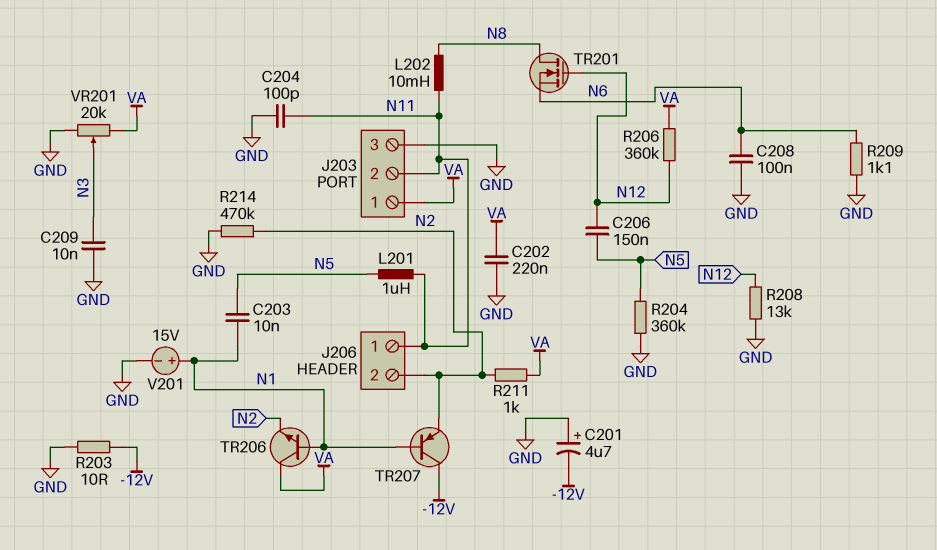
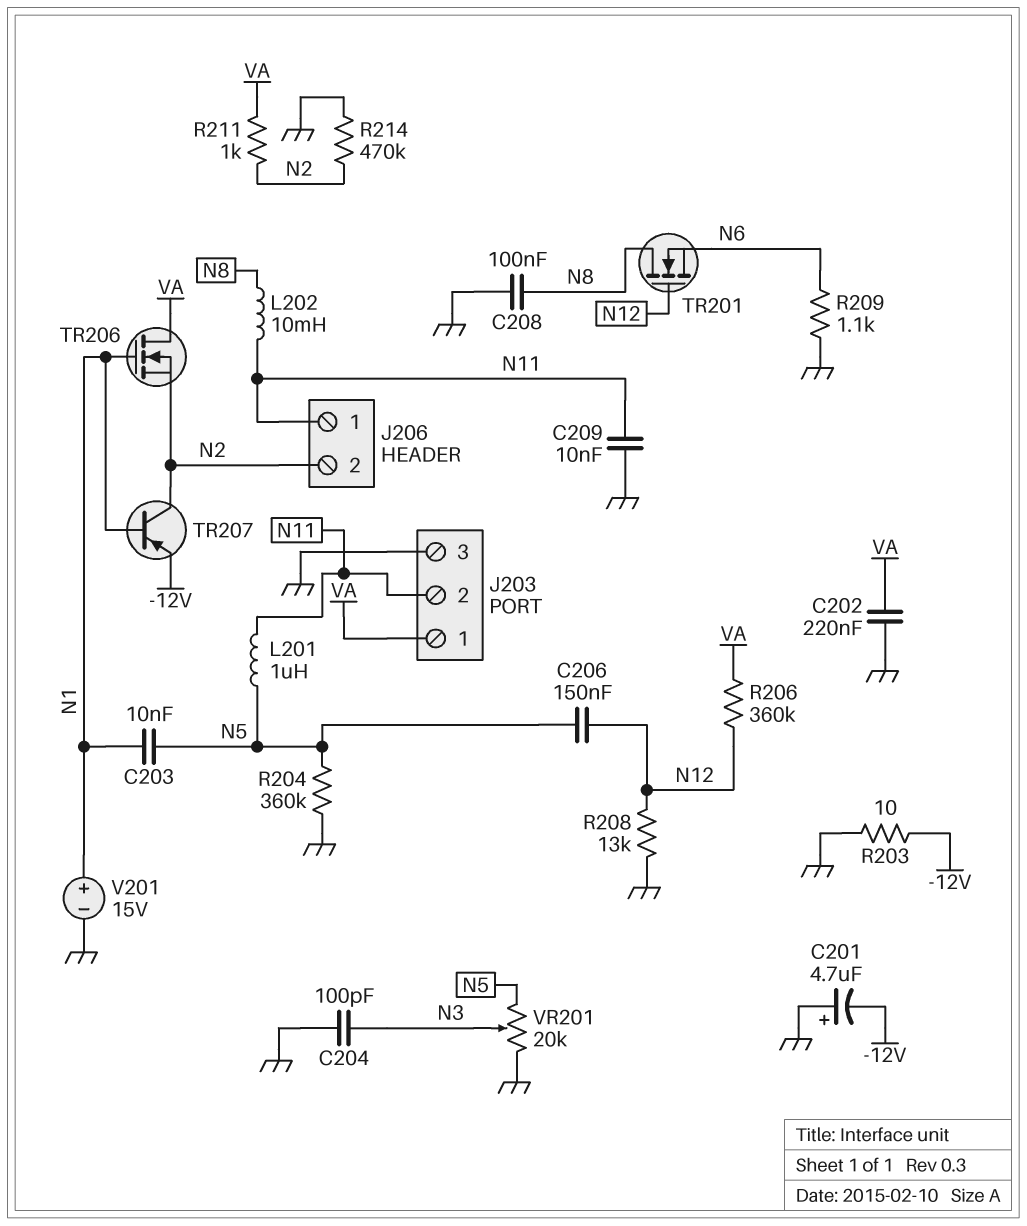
C204: 100pF (GND, N11) -> 100pF (GND, N3)
C208: 100nF (GND, N6) -> 100nF (GND, N8)
C209: 10nF (GND, N3) -> 10nF (GND, N11)
TR206: NPN (B N1, C VA, E N2) -> NMOS (G N1, D VA, S N2)
TR207: PNP (B N1, C -12V, E N2) -> PNP (B N1, C N2, E -12V)
VR201: 20k (GND, VA, wiper N3) -> 20k (GND, N5, wiper N3)

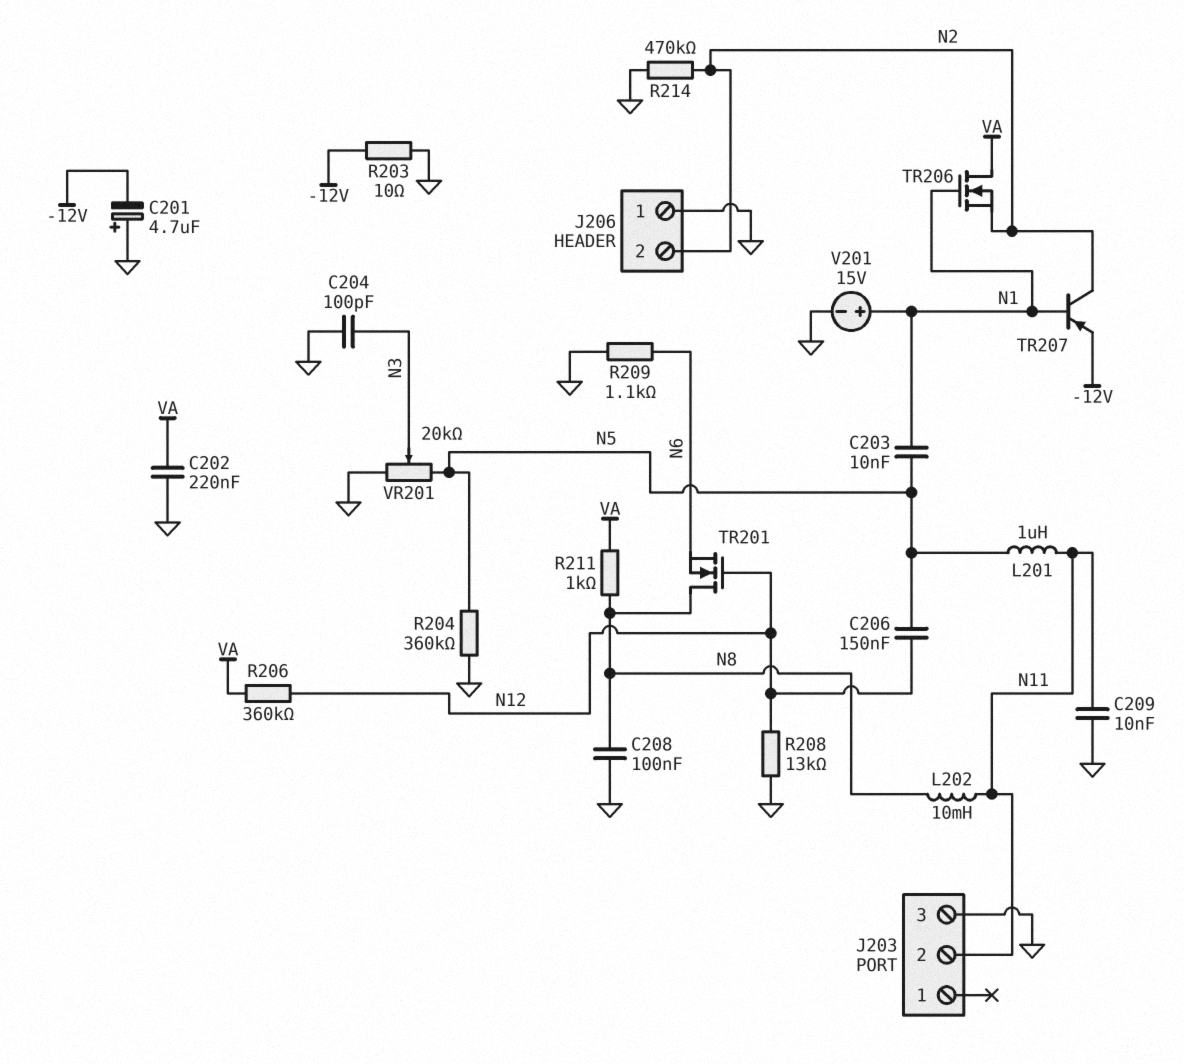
J203 pin 1: VA -> none
J206 pin 1: N11 -> GND
R211: 1k (N2, VA) -> 1k (N8, VA)

